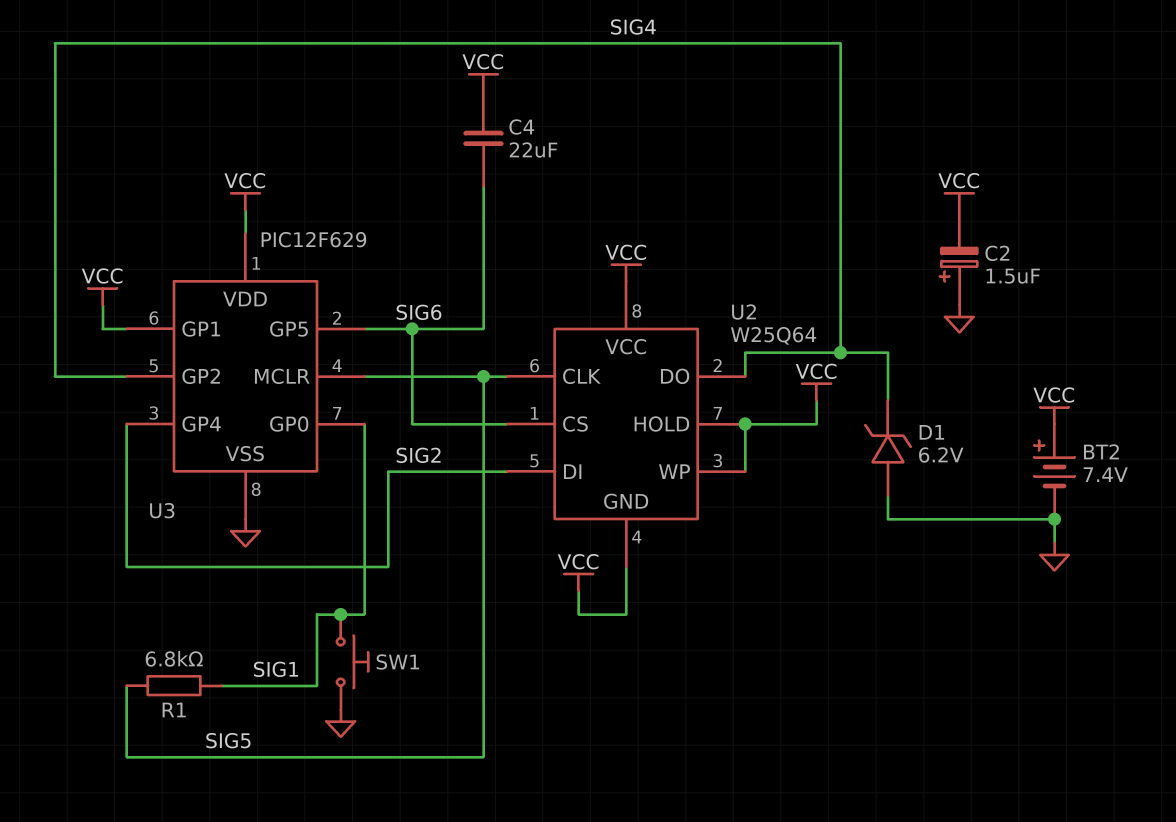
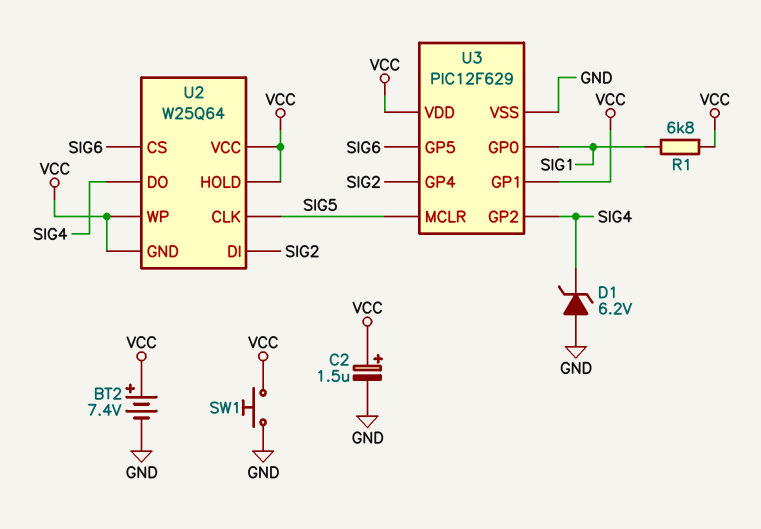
C2: 1.5uF (plus GND, minus VCC) -> 1.5uF (plus VCC, minus GND)
C4: 22uF (SIG6, VCC) -> none
R1: 6.8k (SIG1, SIG5) -> 6.8k (SIG1, VCC)
SW1: button (GND, SIG1) -> button (GND, VCC)

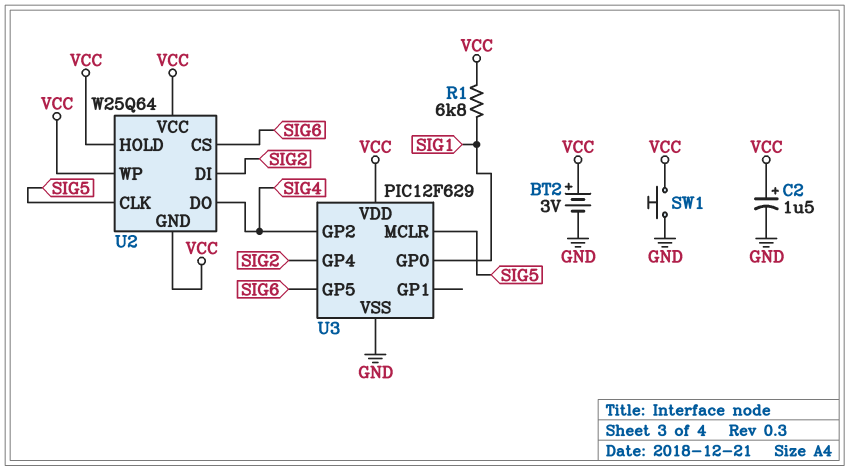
BT2: 7.4V (plus VCC, minus GND) -> 3V (plus VCC, minus GND)
D1: zener 6.2V (A GND, K SIG4) -> none
U3 pin GP1: VCC -> none

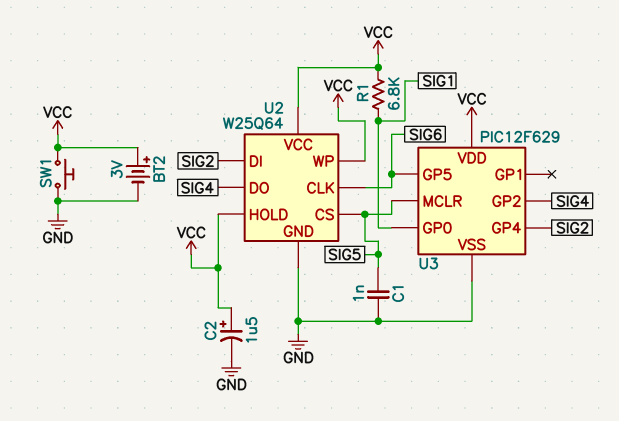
C1: none -> 1nF (GND, SIG5)
U2 pin CLK: SIG5 -> SIG6
U2 pin CS: SIG6 -> SIG5
U2 pin GND: VCC -> GND

